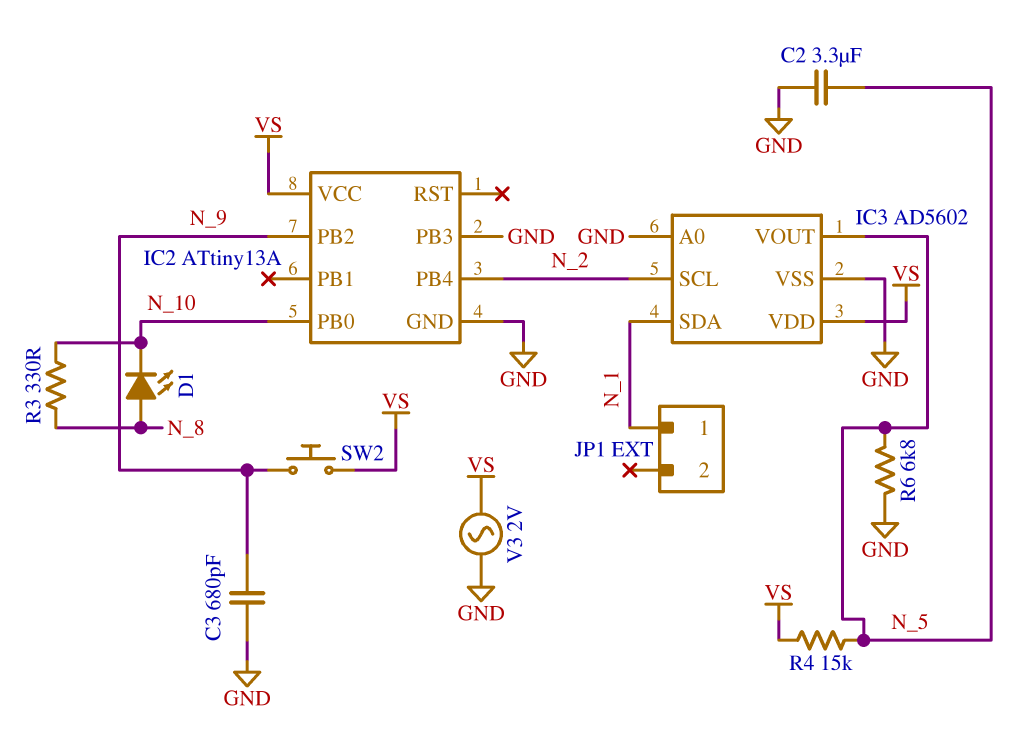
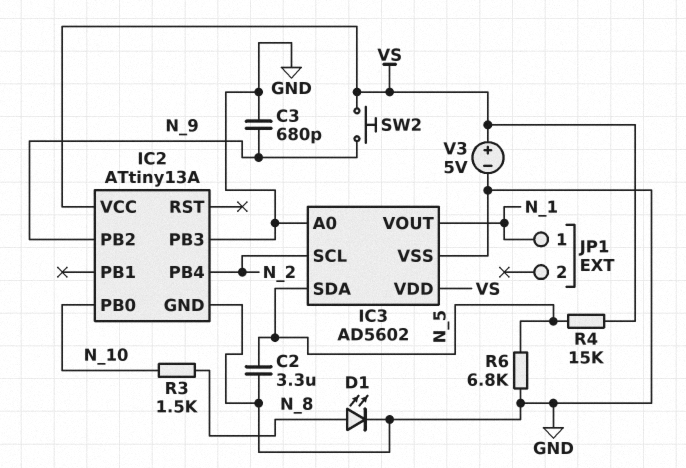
D1: LED (A N_8, K N_10) -> LED (A N_8, K GND)
IC3 pin SDA: N_1 -> N_5
IC3 pin VOUT: N_5 -> N_1
R3: 330 (N_8, N_10) -> 1.5k (N_8, N_10)
V3: AC 2V (GND, VS) -> 5V (plus VS, minus GND)

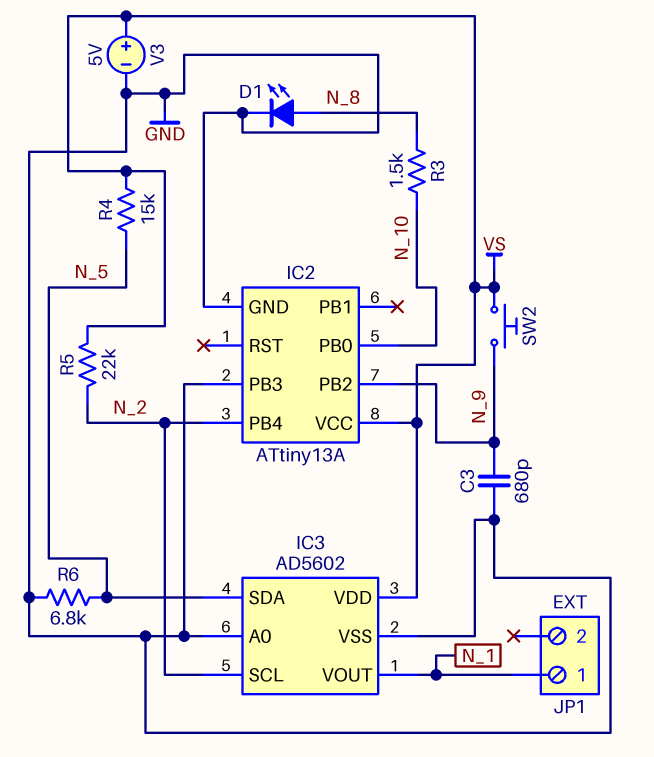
C2: 3.3uF (GND, N_5) -> none
R5: none -> 22k (N_2, VS)

